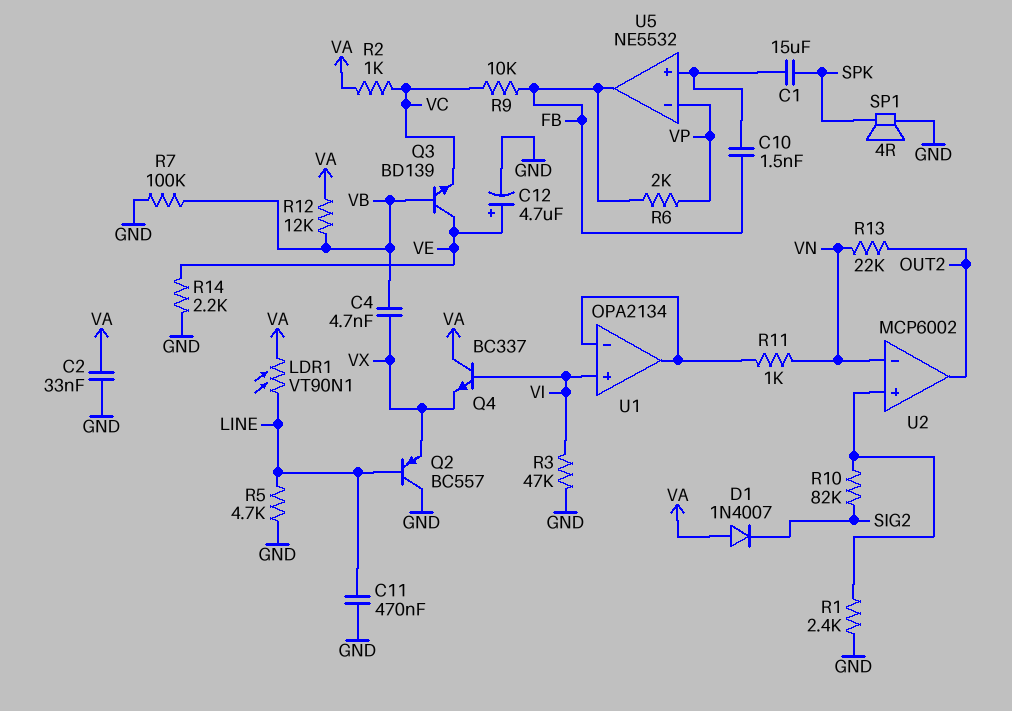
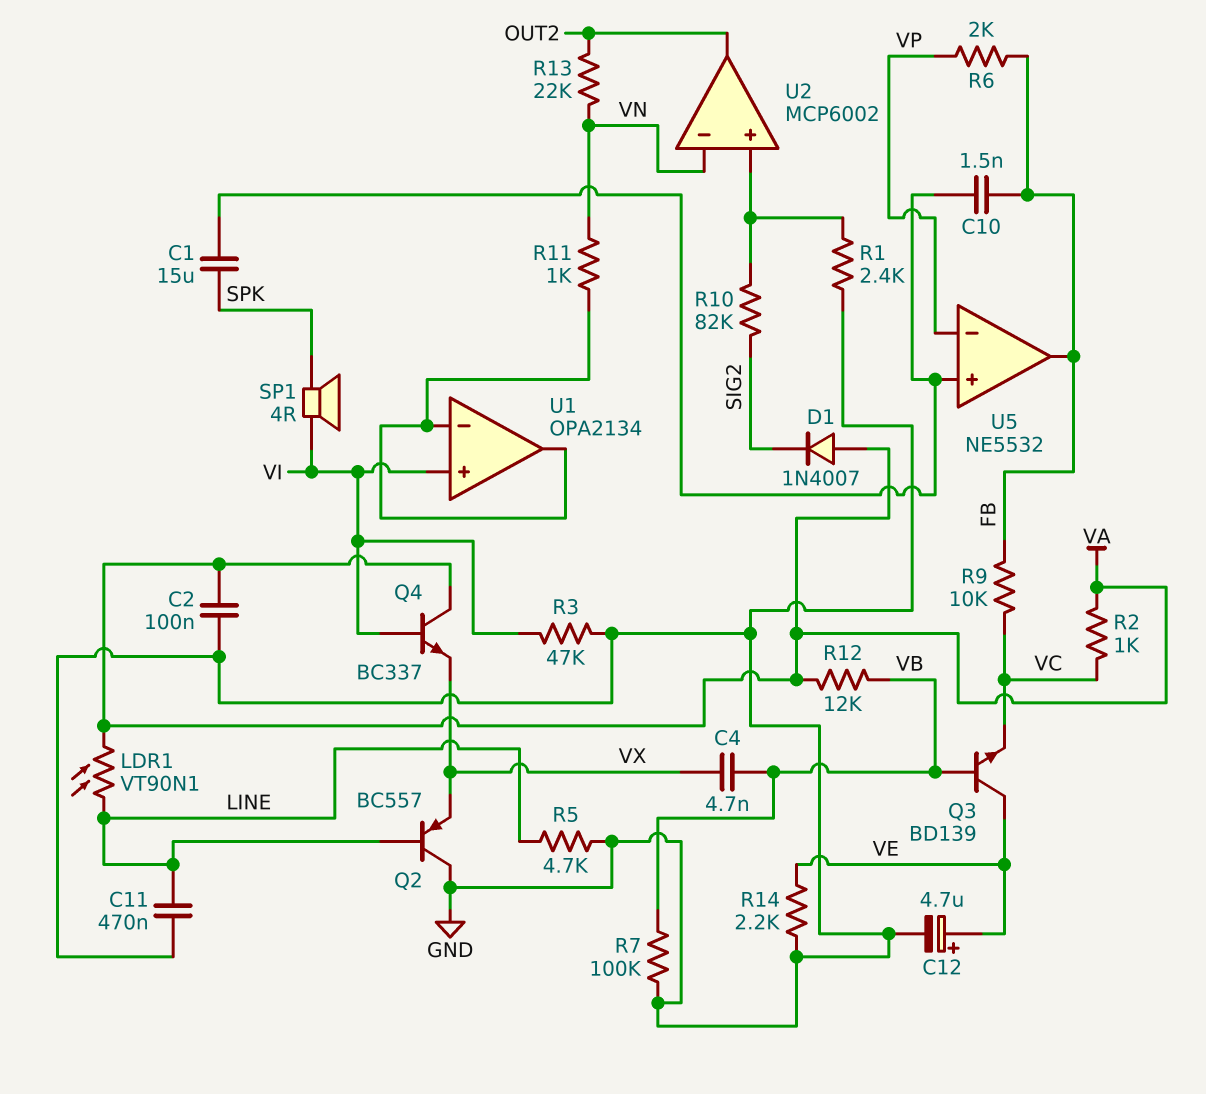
C2: 33nF (GND, VA) -> 100nF (GND, VA)
SP1: speaker 4R (GND, SPK) -> speaker 4R (SPK, VI)

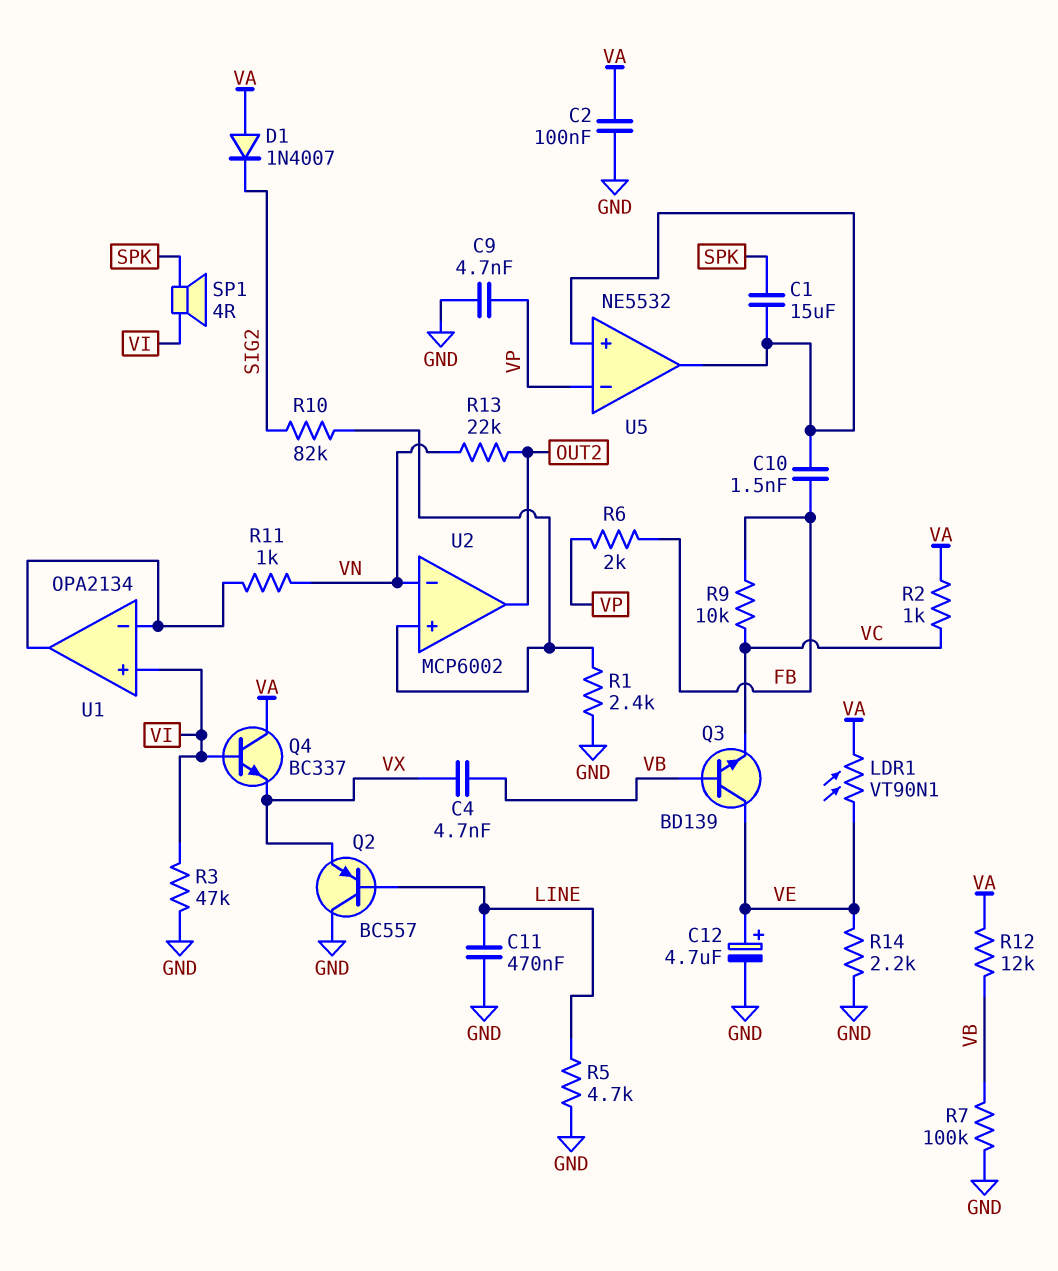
C9: none -> 4.7nF (GND, VP)
LDR1: VT90N1 (LINE, VA) -> VT90N1 (VA, VE)
U5 pin out: FB -> U5/in+

